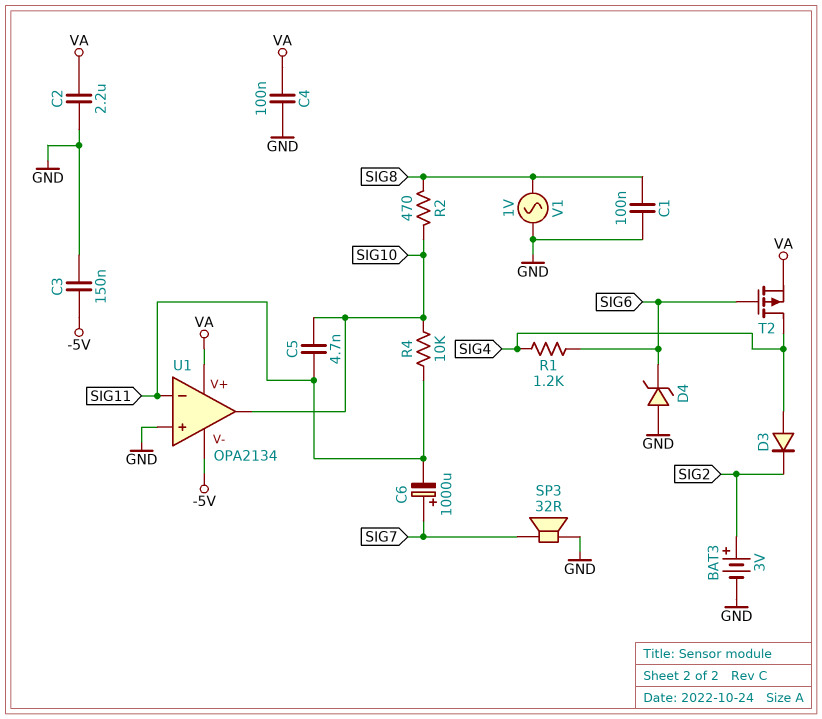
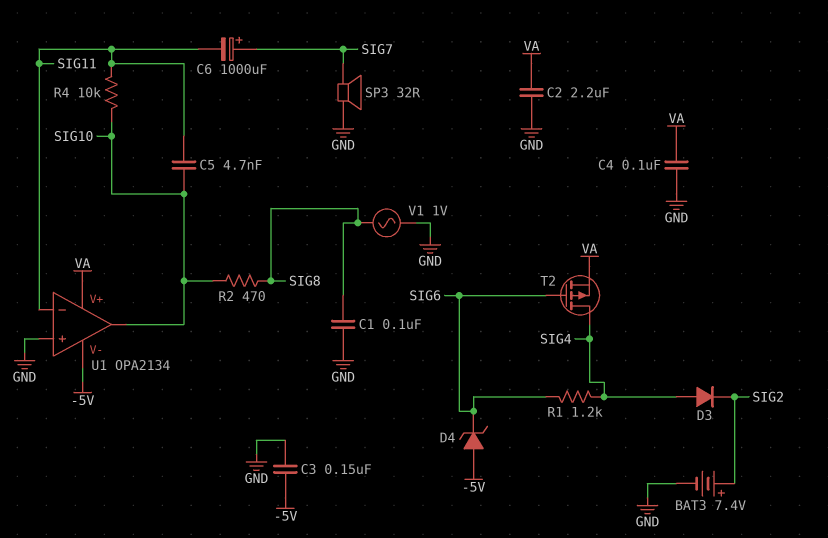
BAT3: 3V (plus SIG2, minus GND) -> 7.4V (plus SIG2, minus GND)
D4: zener (A GND, K SIG6) -> zener (A -5V, K SIG6)

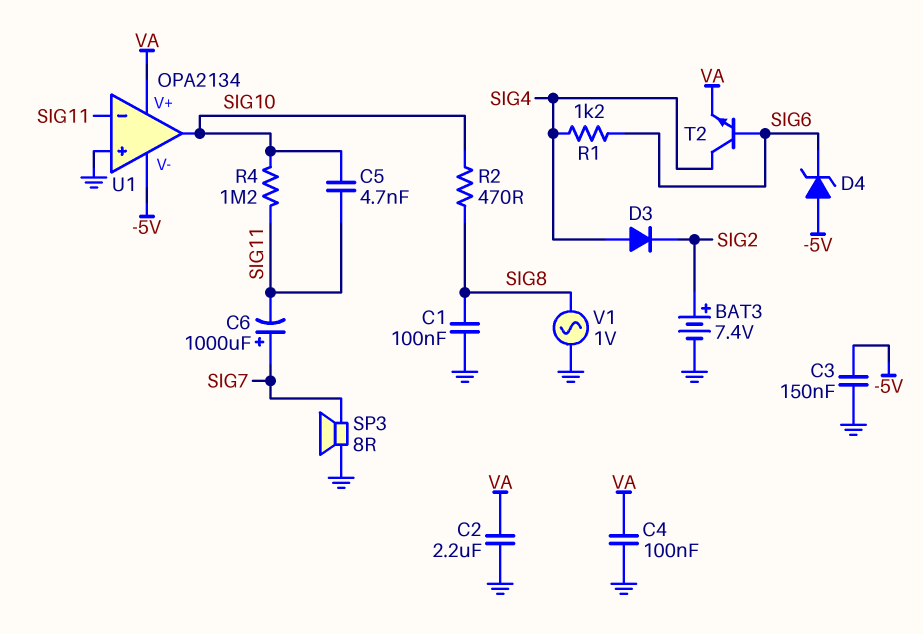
R4: 10k (SIG10, SIG11) -> 1.2M (SIG10, SIG11)
SP3: speaker 32R (GND, SIG7) -> speaker 8R (GND, SIG7)
T2: PMOS (G SIG6, D SIG4, S VA) -> NPN (B SIG6, C SIG4, E VA)

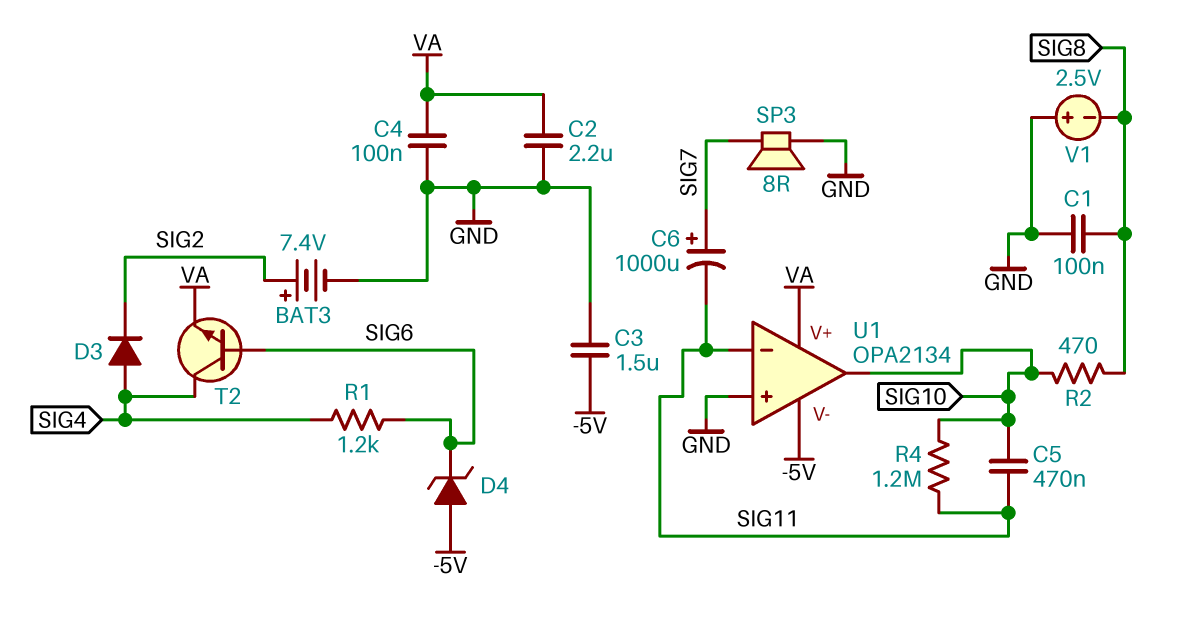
C3: 150nF (-5V, GND) -> 1.5uF (-5V, GND)
C5: 4.7nF (SIG10, SIG11) -> 470nF (SIG10, SIG11)
V1: AC 1V (GND, SIG8) -> 2.5V (plus GND, minus SIG8)

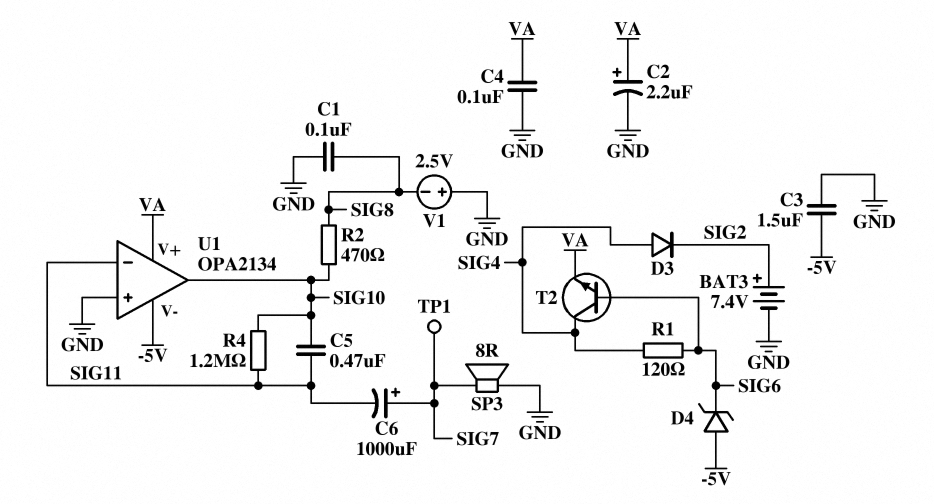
C2: 2.2uF (GND, VA) -> 2.2uF (plus VA, minus GND)
R1: 1.2k (SIG4, SIG6) -> 120 (SIG4, SIG6)
TP1: none -> test point (SIG7)

